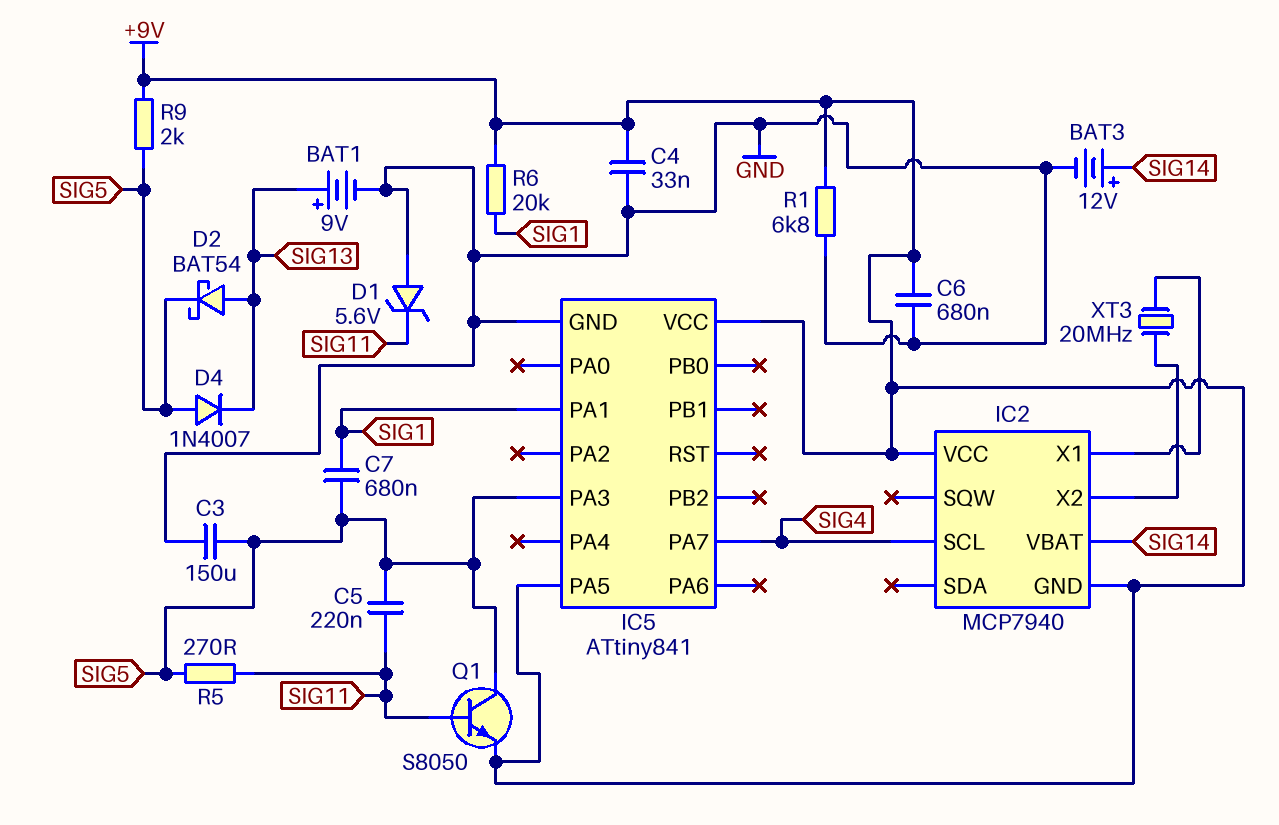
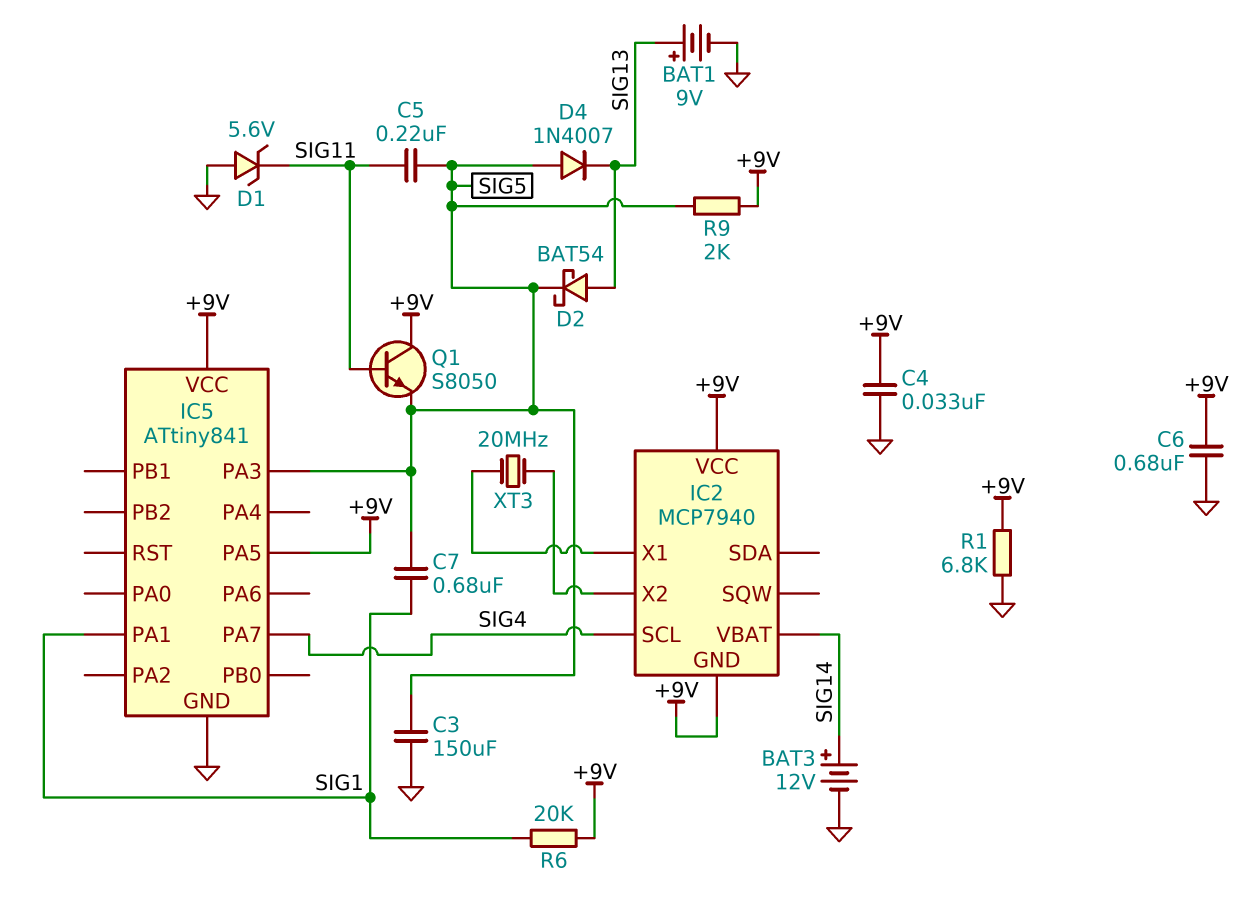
Q1: NPN S8050 (B SIG11, C SIG5, E +9V) -> NPN S8050 (B SIG11, C +9V, E SIG5)
R5: 270 (SIG5, SIG11) -> none

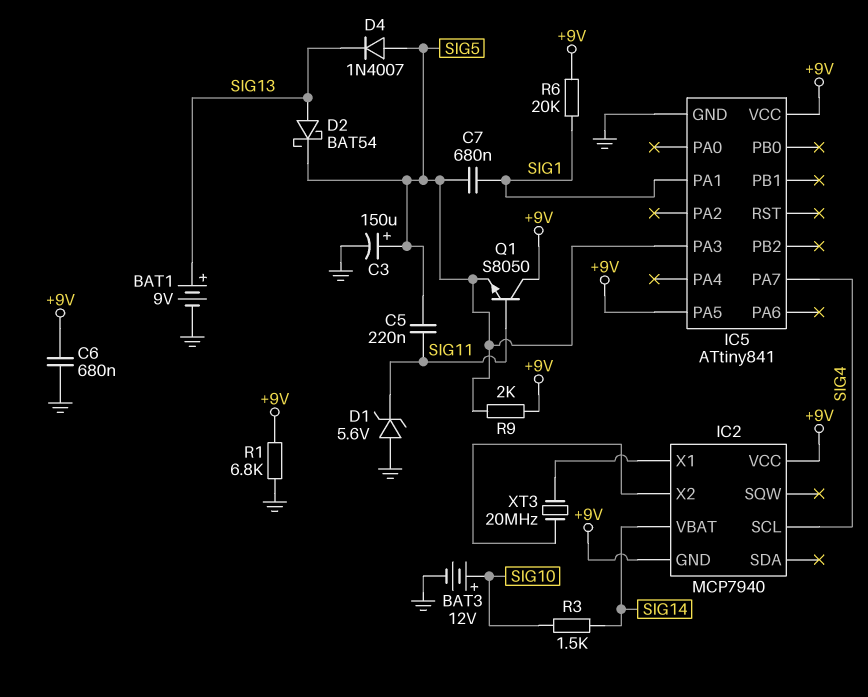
BAT3: 12V (plus SIG14, minus GND) -> 12V (plus SIG10, minus GND)
C3: 150uF (GND, SIG5) -> 150uF (plus SIG5, minus GND)
C4: 33nF (+9V, GND) -> none
R3: none -> 1.5k (SIG10, SIG14)

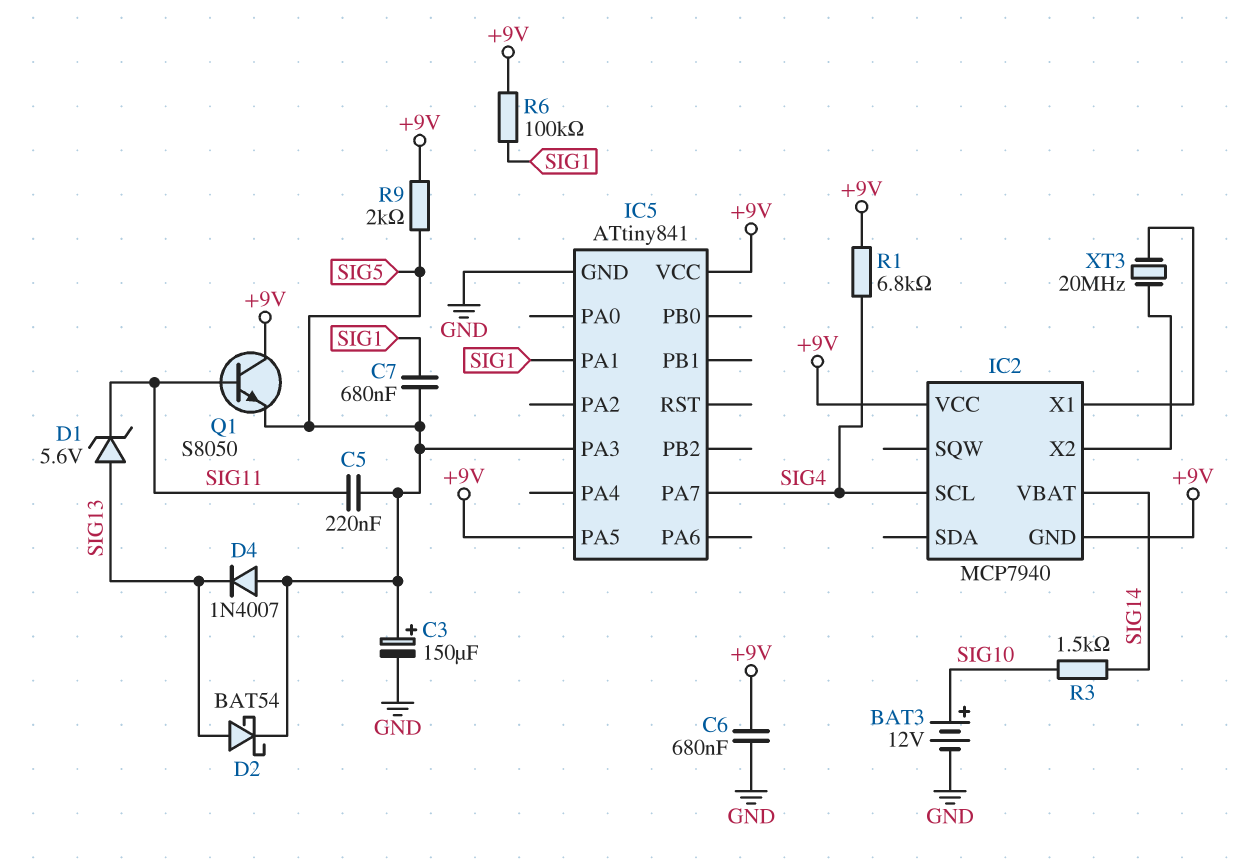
BAT1: 9V (plus SIG13, minus GND) -> none
D1: zener 5.6V (A GND, K SIG11) -> zener 5.6V (A SIG13, K SIG11)
R1: 6.8k (+9V, GND) -> 6.8k (+9V, SIG4)
R6: 20k (+9V, SIG1) -> 100k (+9V, SIG1)

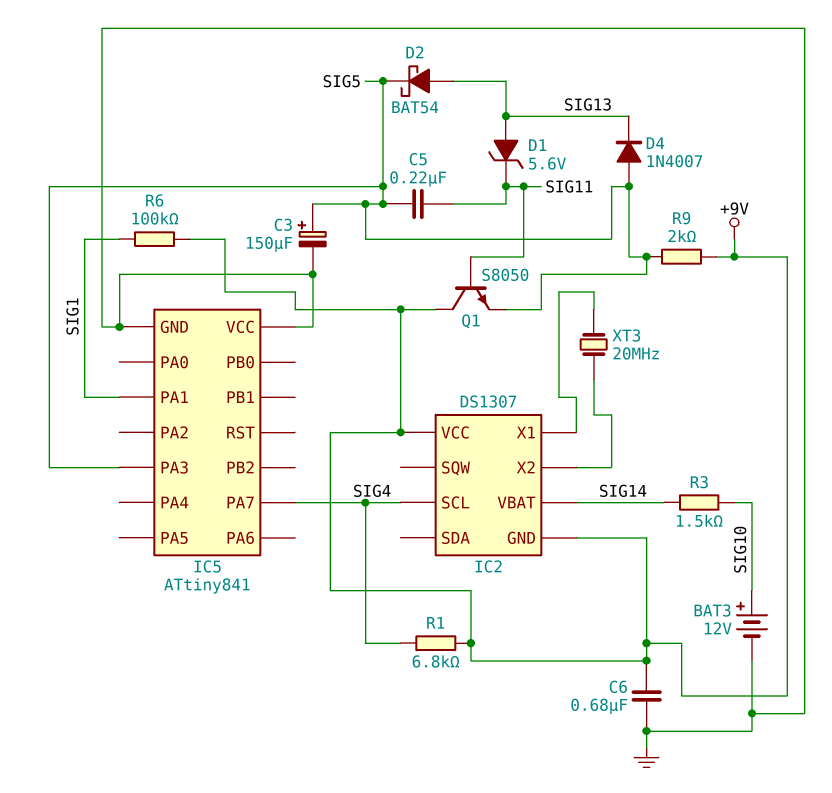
C7: 680nF (SIG1, SIG5) -> none
IC2: MCP7940 -> DS1307
IC5 pin PA5: +9V -> none
IC5 pin VCC: +9V -> GND

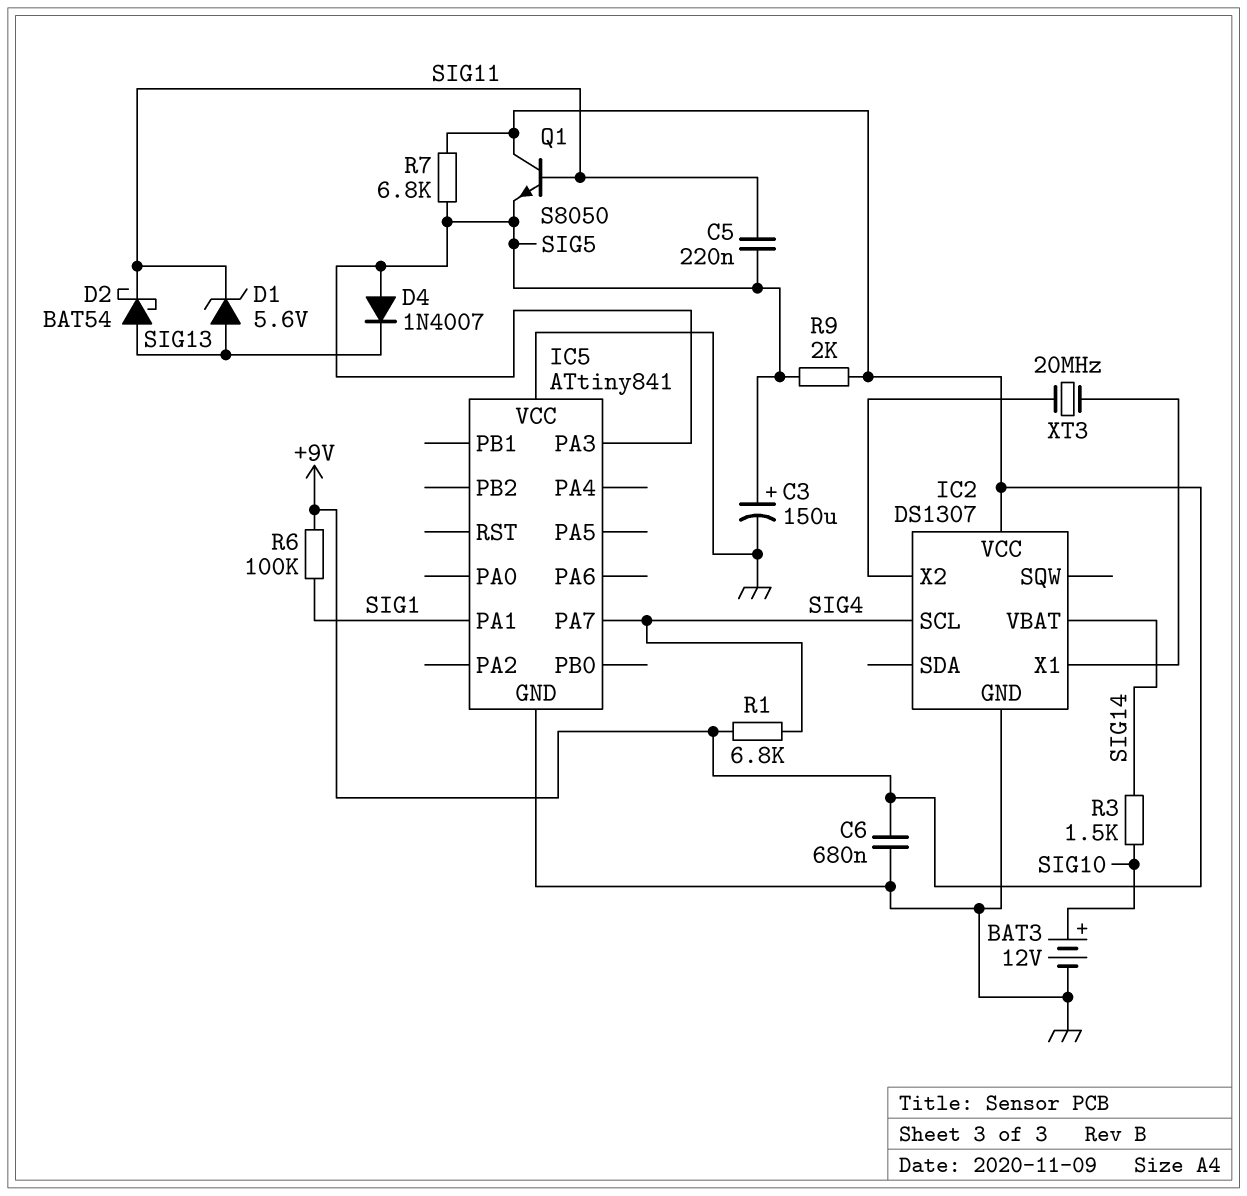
D2: schottky BAT54 (A SIG13, K SIG5) -> schottky BAT54 (A SIG13, K SIG11)
IC2 pin GND: +9V -> GND
R7: none -> 6.8k (+9V, SIG5)

